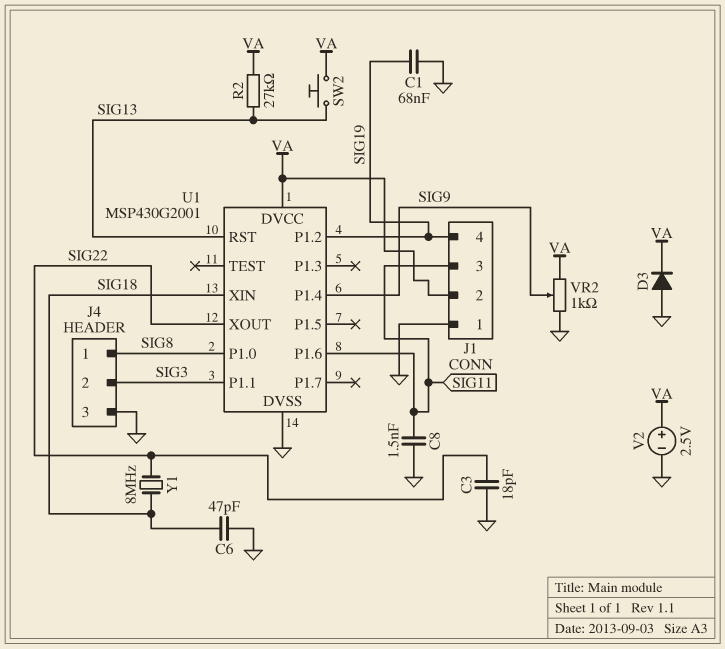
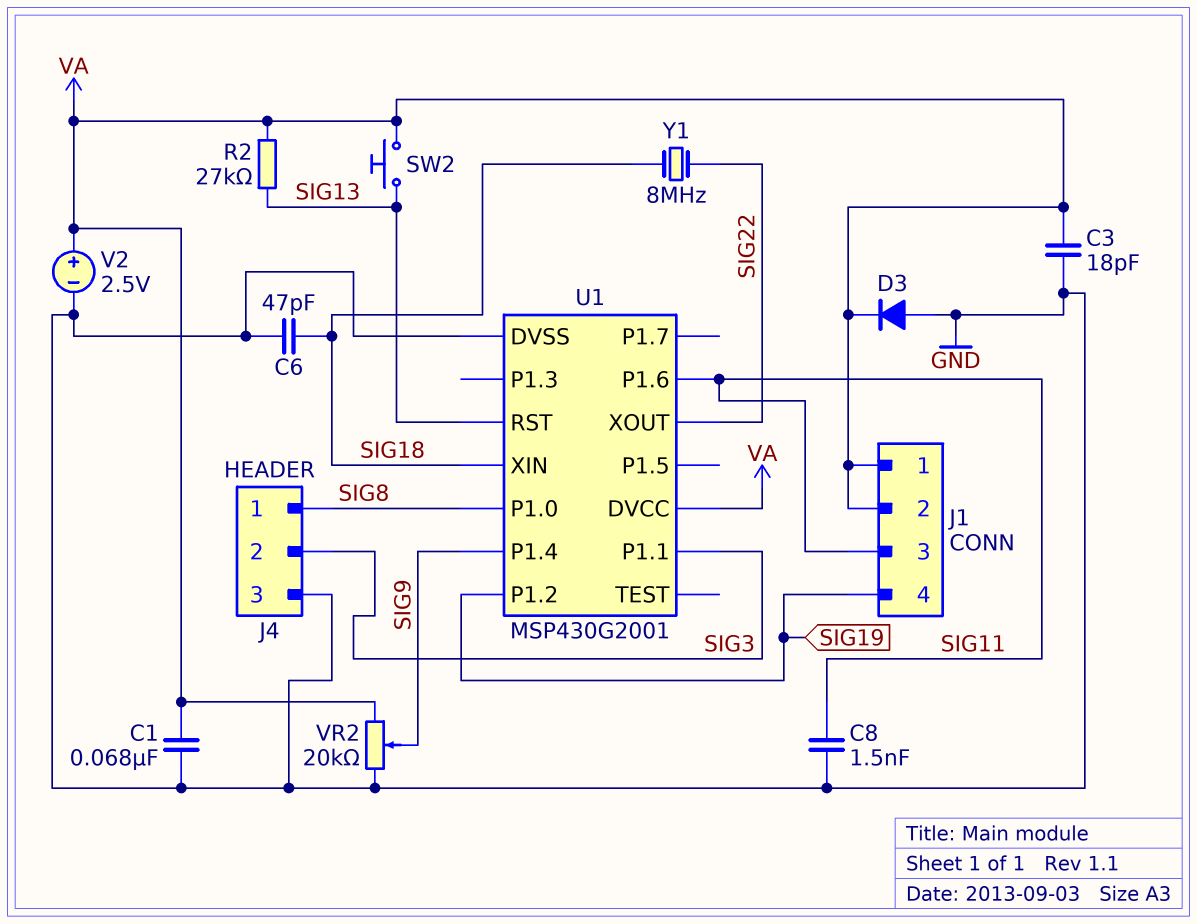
C1: 68nF (GND, SIG19) -> 68nF (GND, VA)
C3: 18pF (GND, SIG22) -> 18pF (GND, VA)
J1 pin 1: GND -> VA
VR2: 1k (GND, VA, wiper SIG9) -> 20k (GND, VA, wiper SIG9)

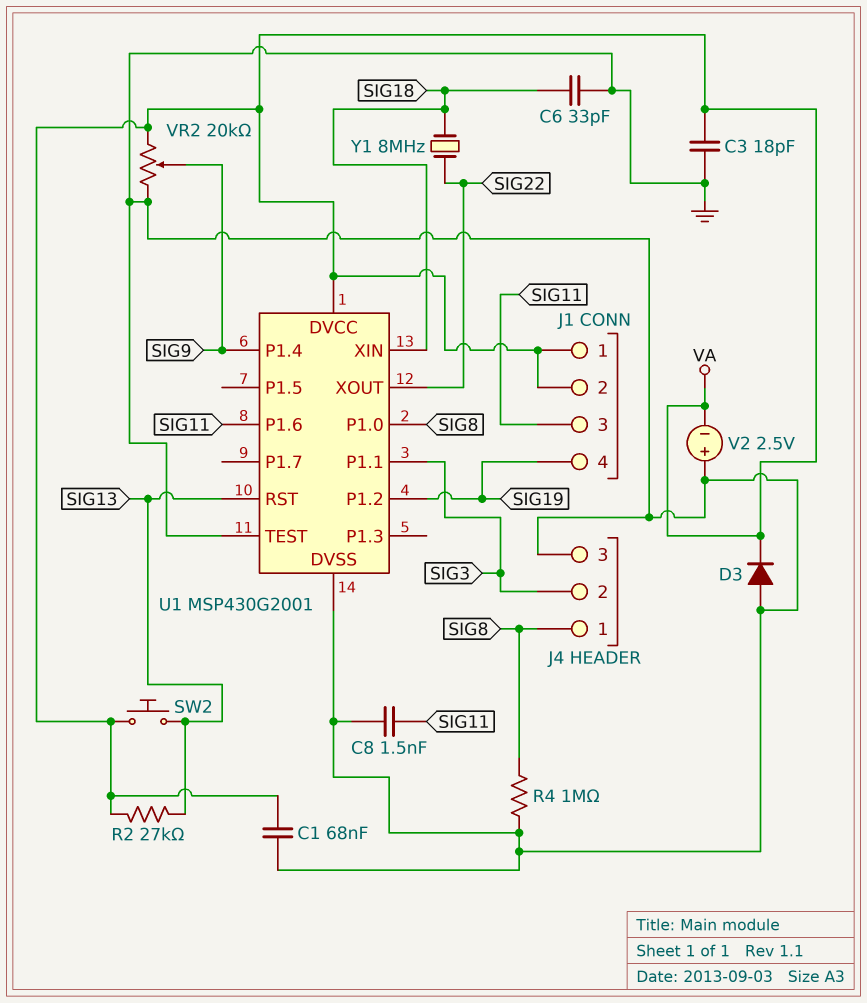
C6: 47pF (GND, SIG18) -> 33pF (GND, SIG18)
R4: none -> 1M (GND, SIG8)
U1 pin TEST: none -> GND
V2: 2.5V (plus VA, minus GND) -> 2.5V (plus GND, minus VA)

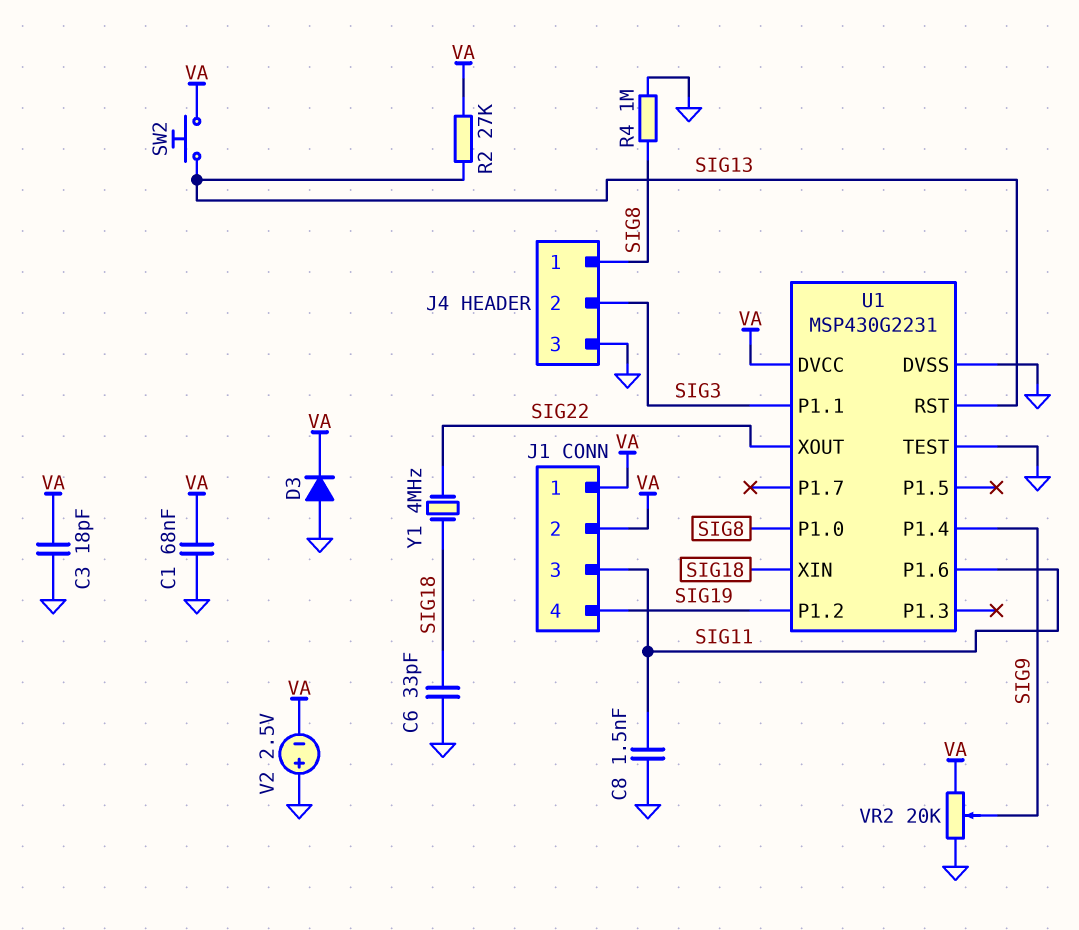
U1: MSP430G2001 -> MSP430G2231
Y1: 8MHz (SIG18, SIG22) -> 4MHz (SIG18, SIG22)

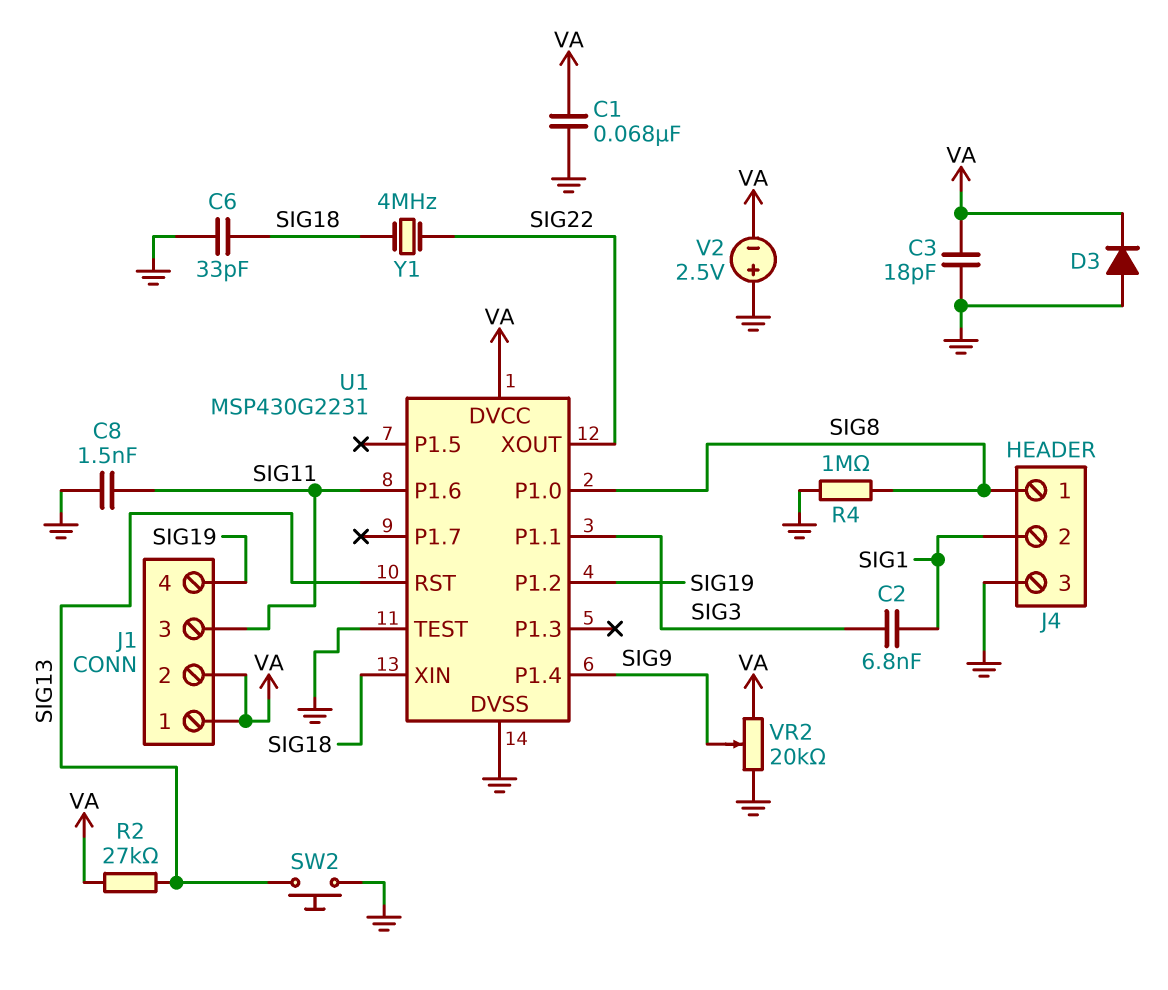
C2: none -> 6.8nF (SIG1, SIG3)
J4 pin 2: SIG3 -> SIG1
SW2: button (SIG13, VA) -> button (GND, SIG13)

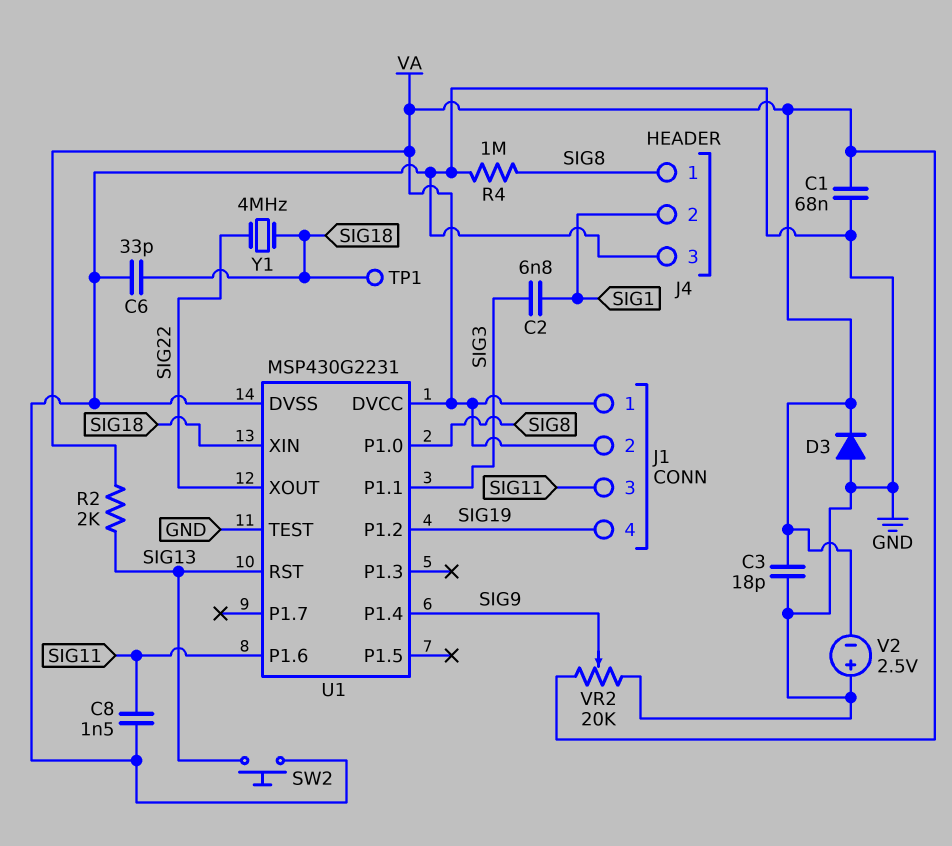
R2: 27k (SIG13, VA) -> 2k (SIG13, VA)
TP1: none -> test point (SIG18)

